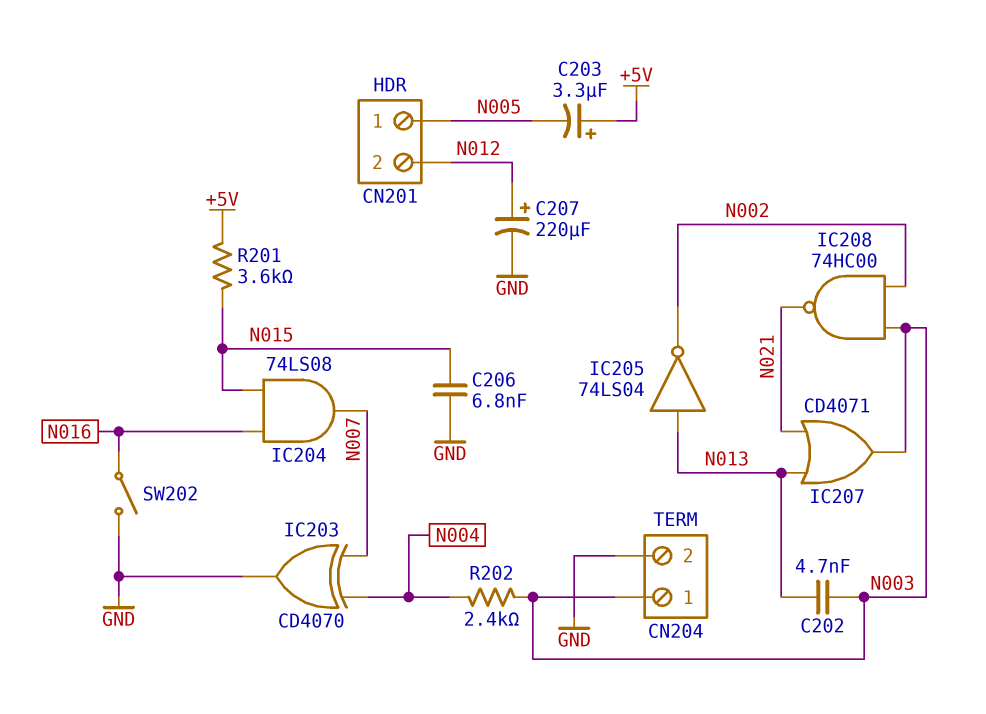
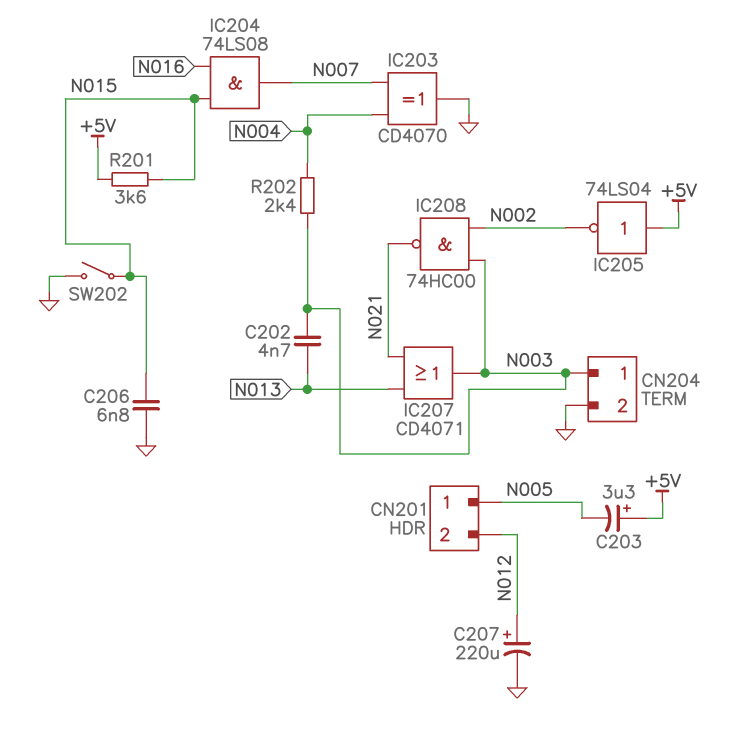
IC205: NOT 74LS04 (in N013, out N002) -> NOT 74LS04 (in +5V, out N002)
SW202: switch (GND, N016) -> switch (GND, N015)

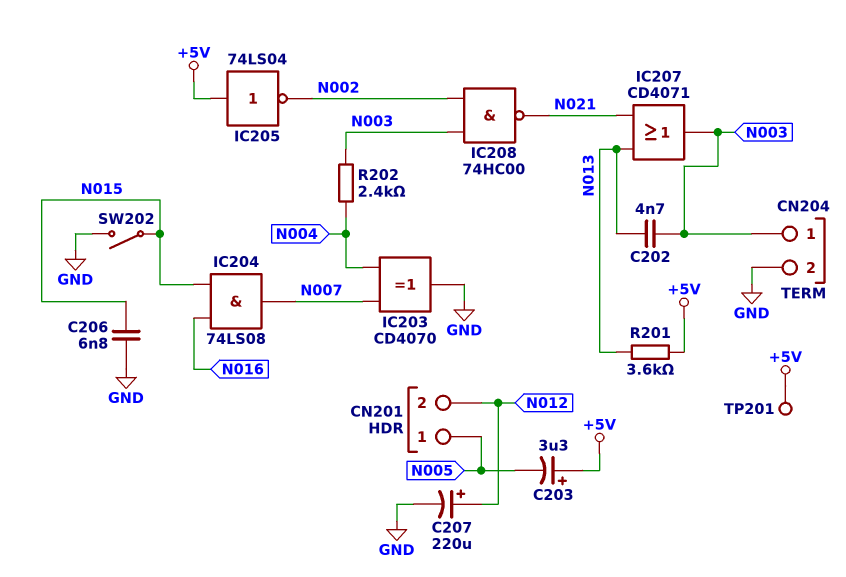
R201: 3.6k (+5V, N015) -> 3.6k (+5V, N013)
TP201: none -> test point (+5V)

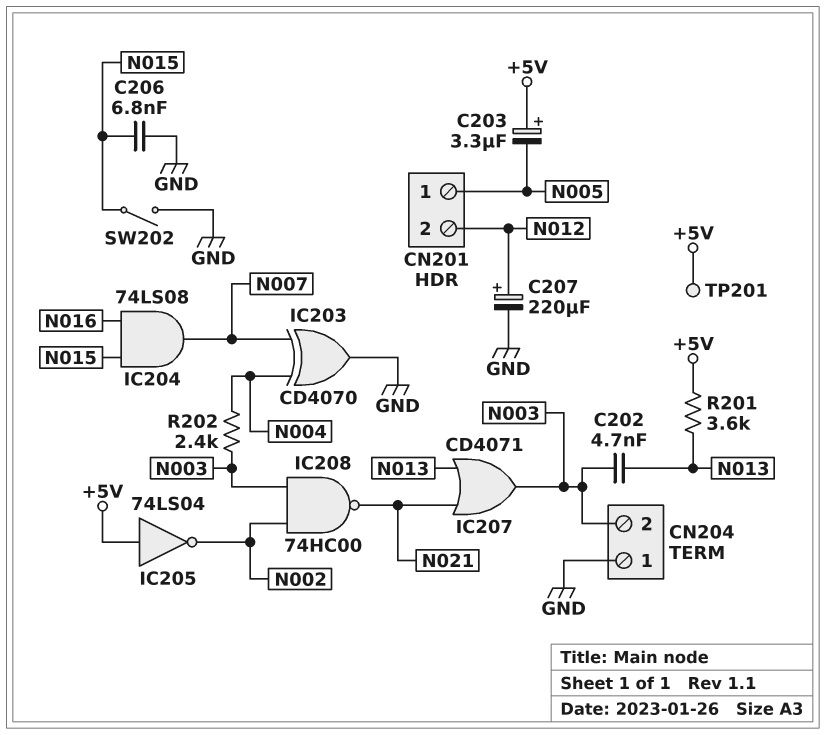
CN204 pin 1: N003 -> GND
CN204 pin 2: GND -> N003

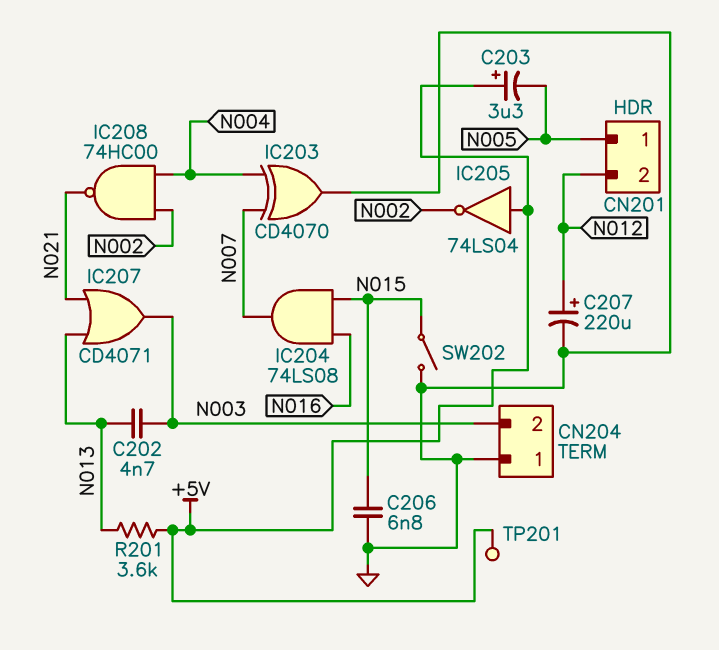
IC208: NAND 74HC00 (in N002, in N003, out N021) -> NAND 74HC00 (in N002, in N004, out N021)
R202: 2.4k (N003, N004) -> none

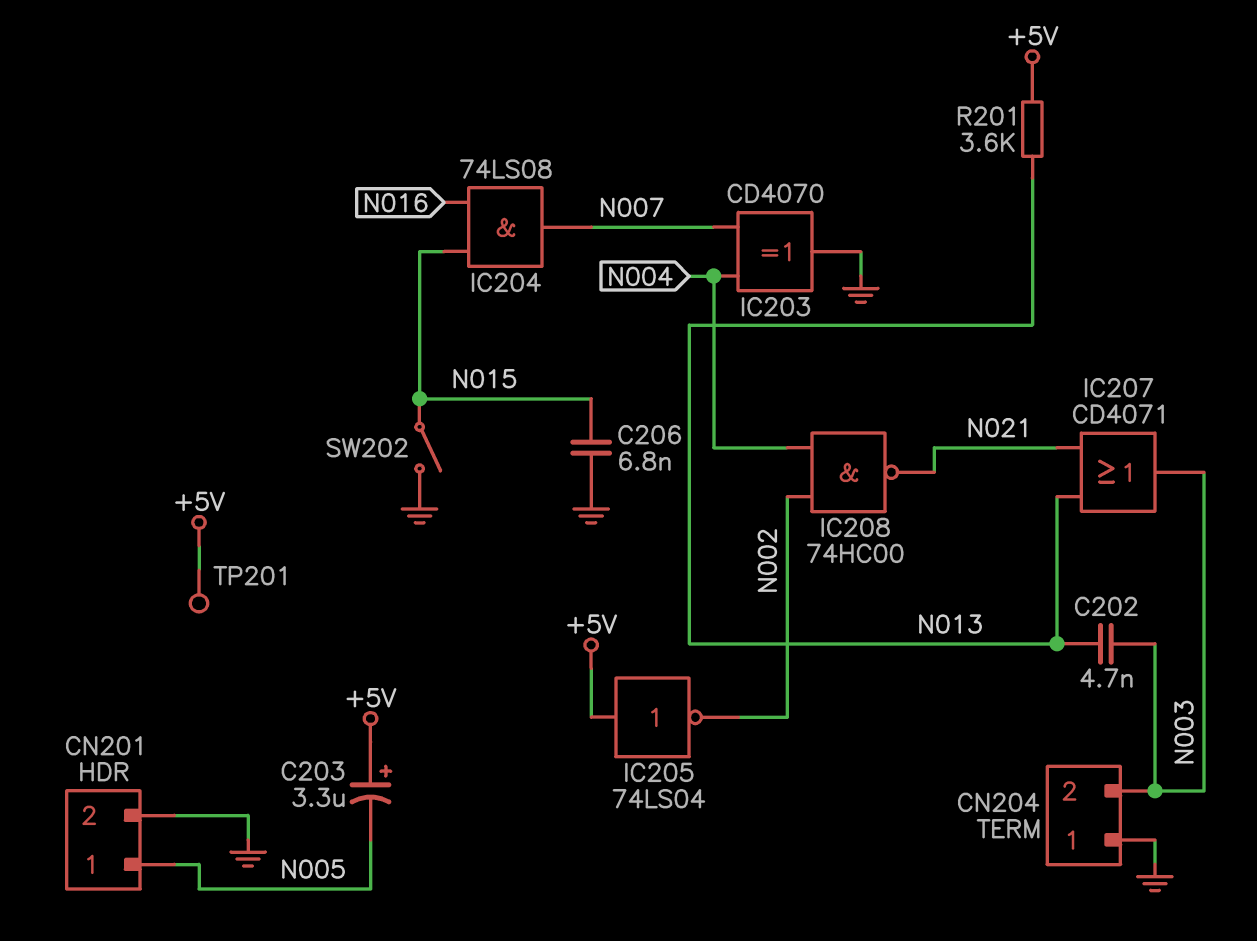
C207: 220uF (plus N012, minus GND) -> none
CN201 pin 2: N012 -> GND

